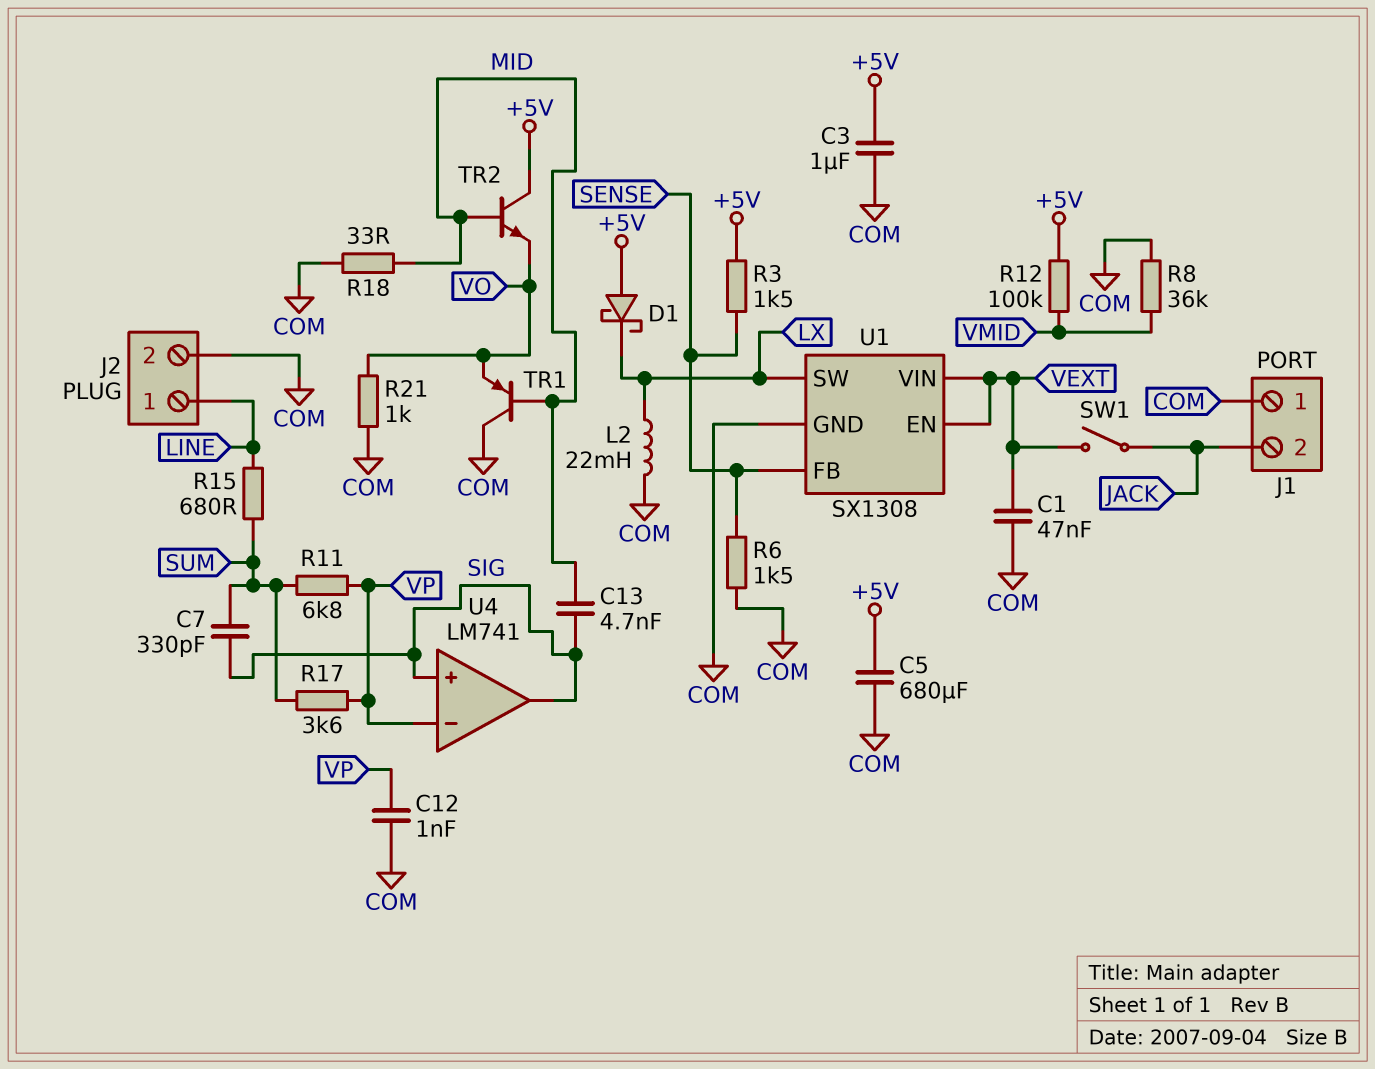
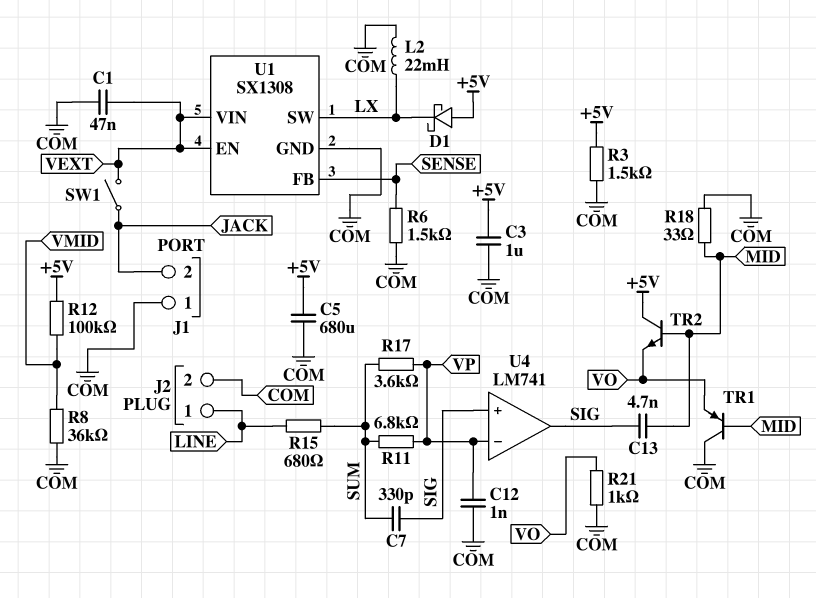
R3: 1.5k (+5V, SENSE) -> 1.5k (+5V, COM)

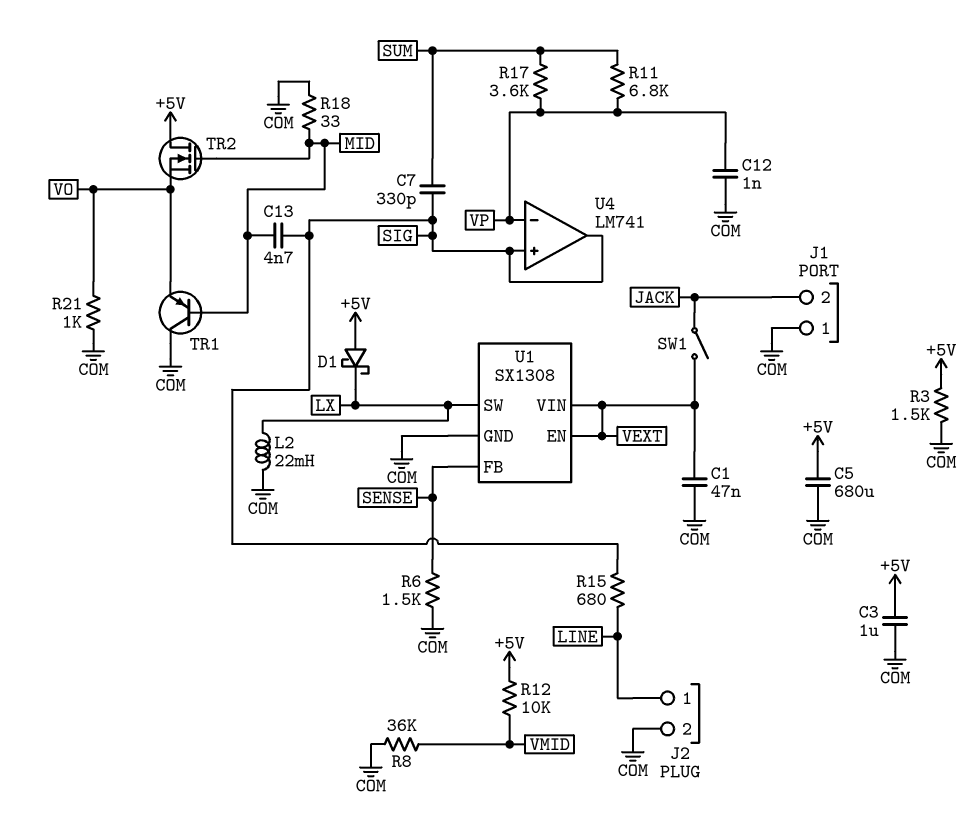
R12: 100k (+5V, VMID) -> 10k (+5V, VMID)
R15: 680 (LINE, SUM) -> 680 (LINE, SIG)
TR2: NPN (B MID, C +5V, E VO) -> NMOS (G MID, D +5V, S VO)

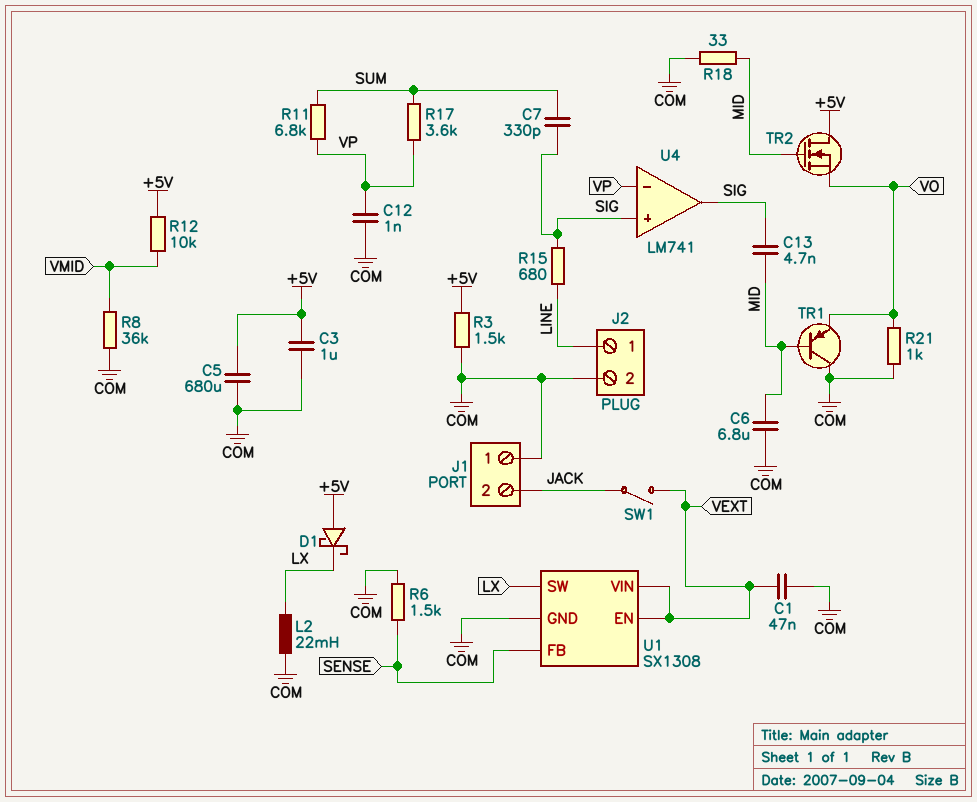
C6: none -> 6.8uF (COM, MID)

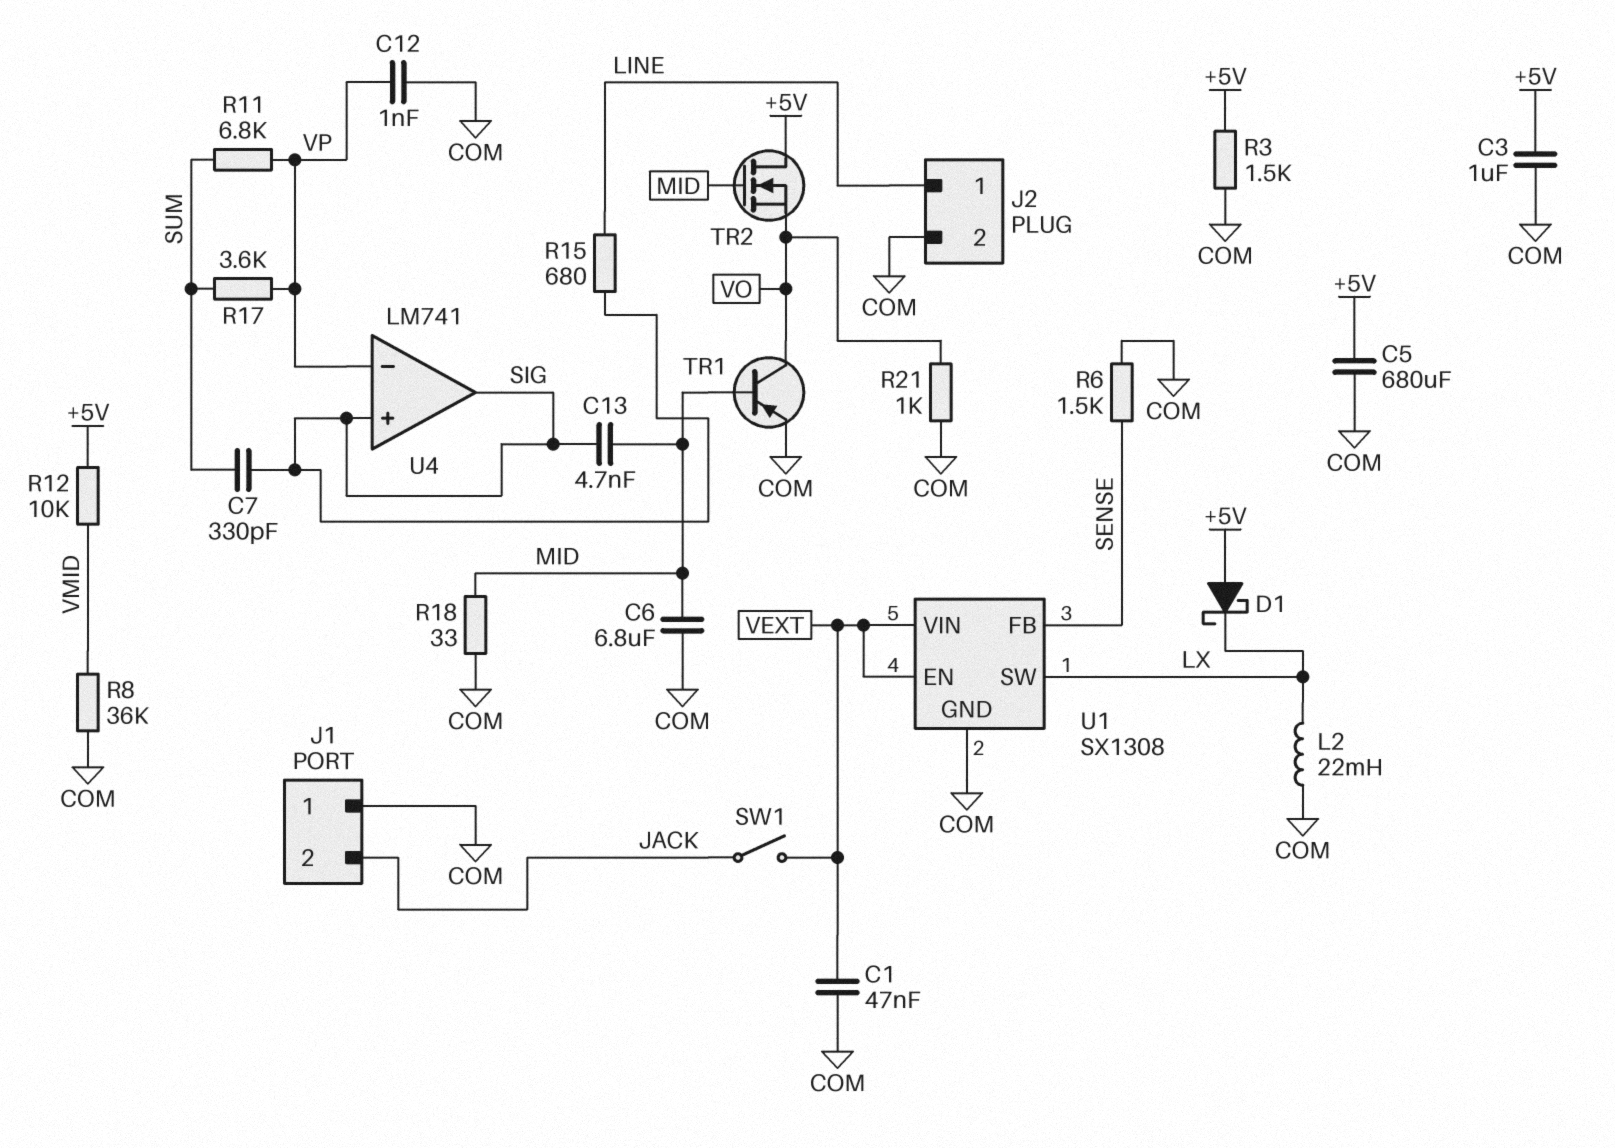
TR1: PNP (B MID, C COM, E VO) -> PNP (B MID, C VO, E COM)

